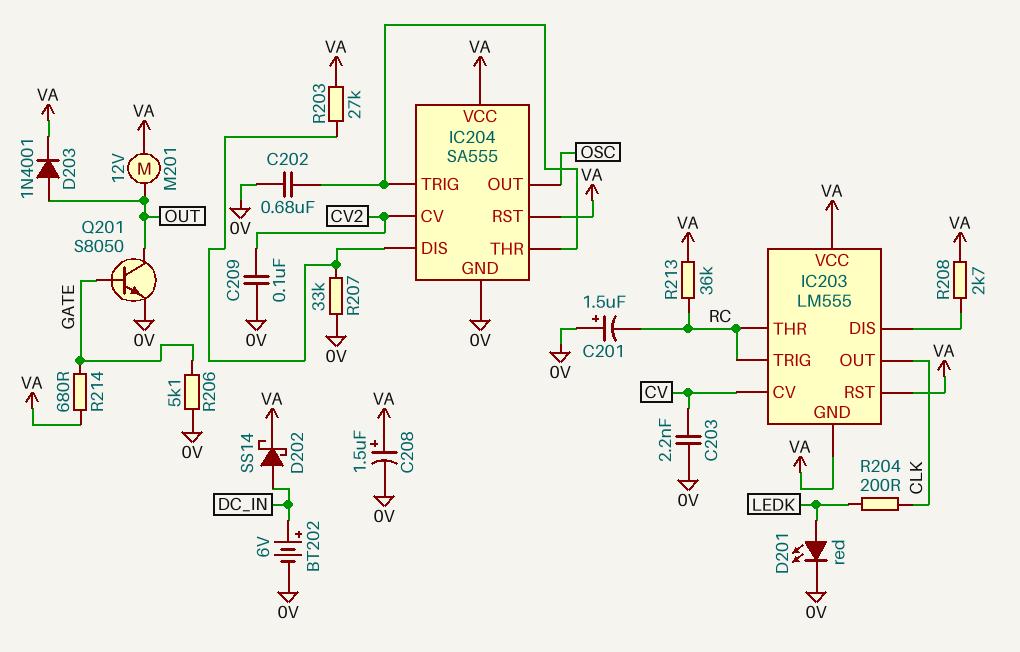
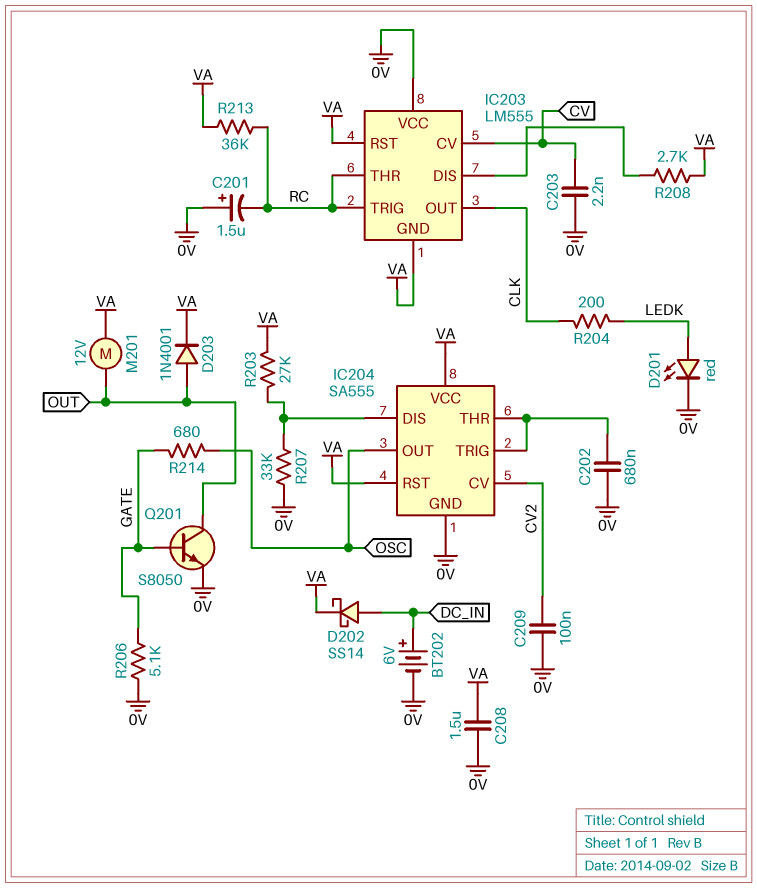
C208: 1.5uF (plus VA, minus 0V) -> 1.5uF (0V, VA)
IC203 pin VCC: VA -> 0V
R214: 680 (GATE, VA) -> 680 (GATE, OSC)

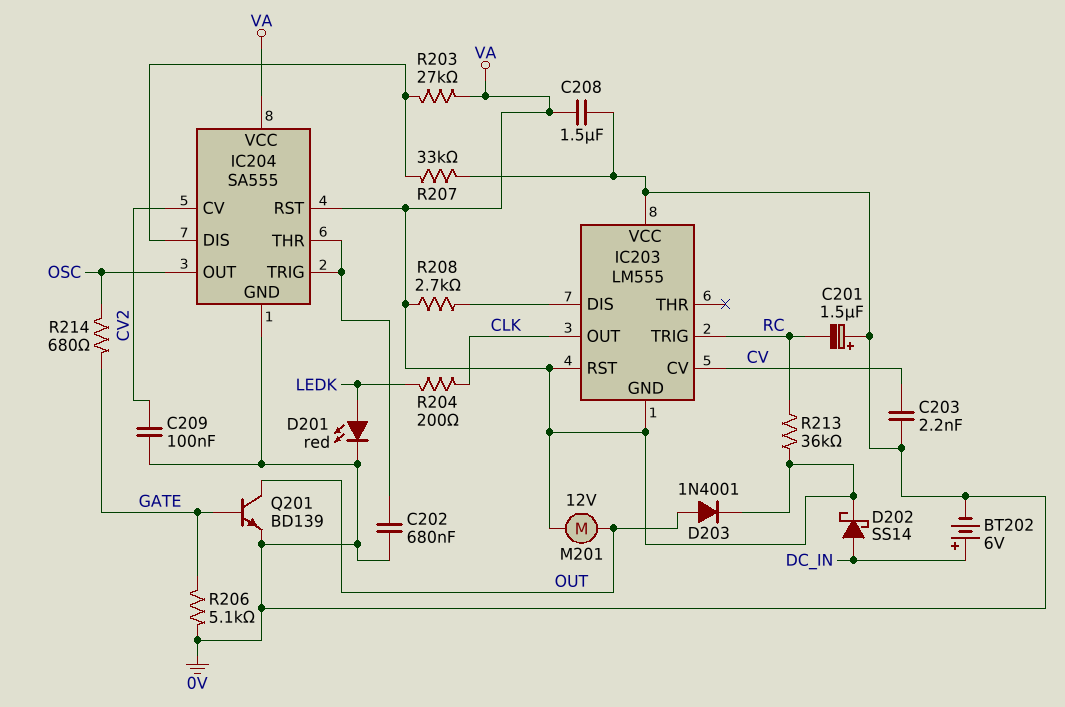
IC203 pin THR: RC -> none
Q201: NPN S8050 (B GATE, C OUT, E 0V) -> NPN BD139 (B GATE, C OUT, E 0V)

